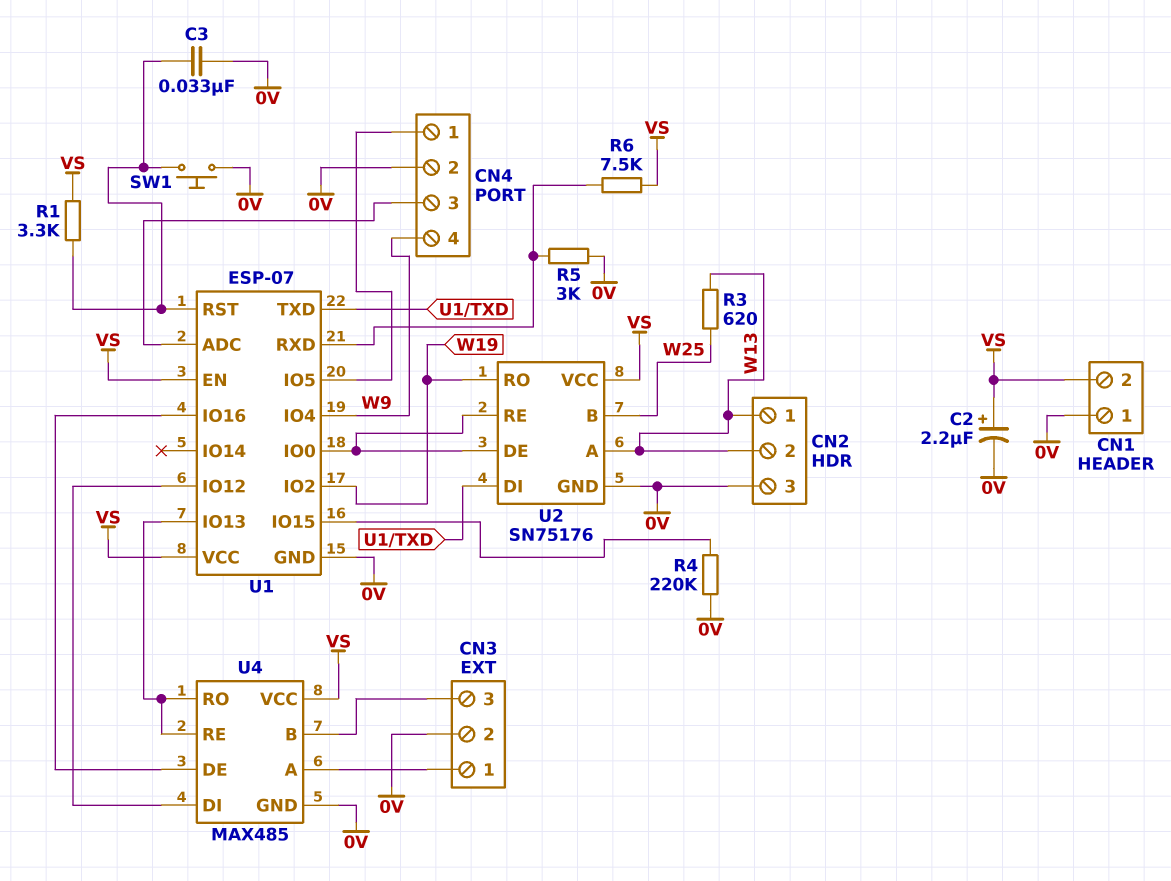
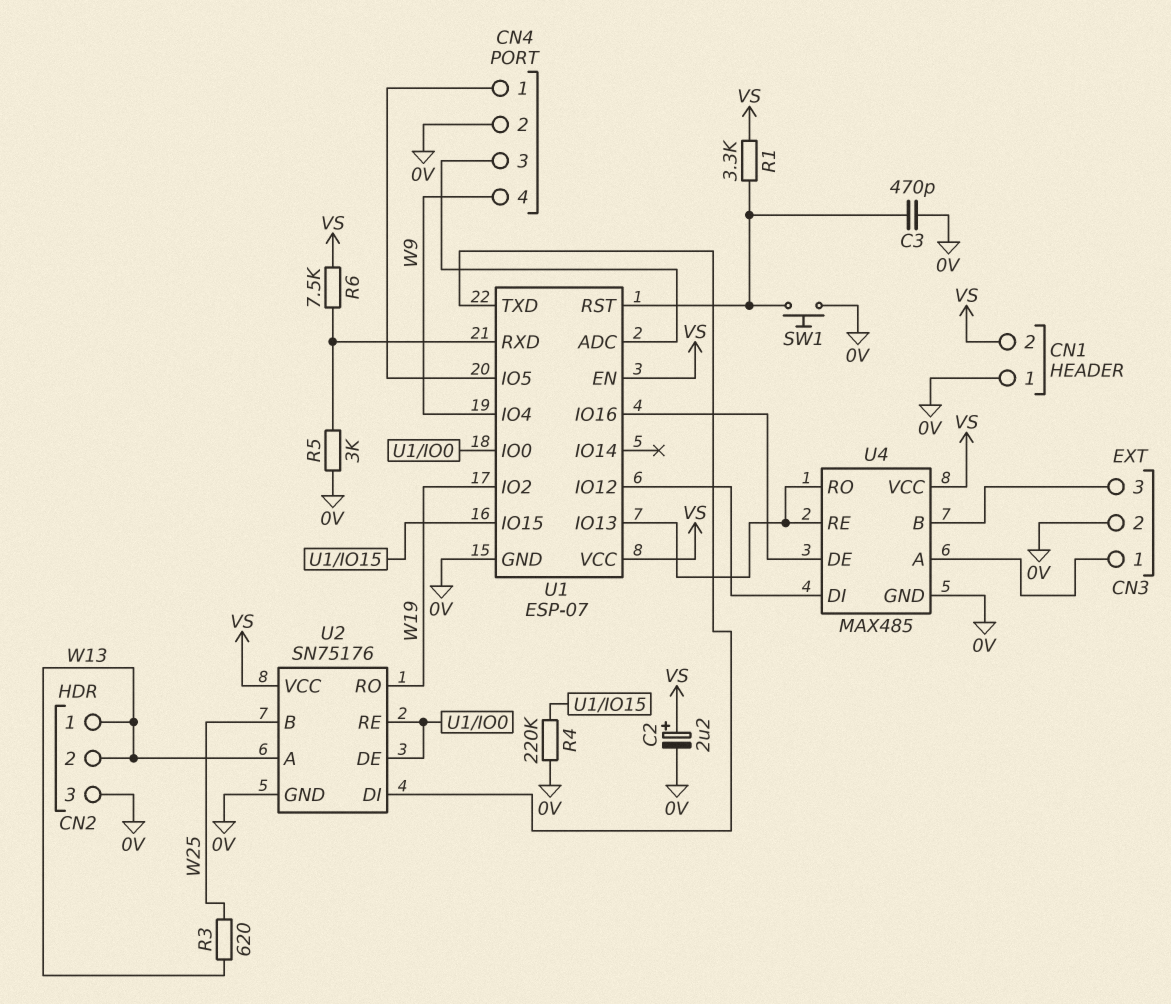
C3: 33nF (0V, U1/RST) -> 470pF (0V, U1/RST)

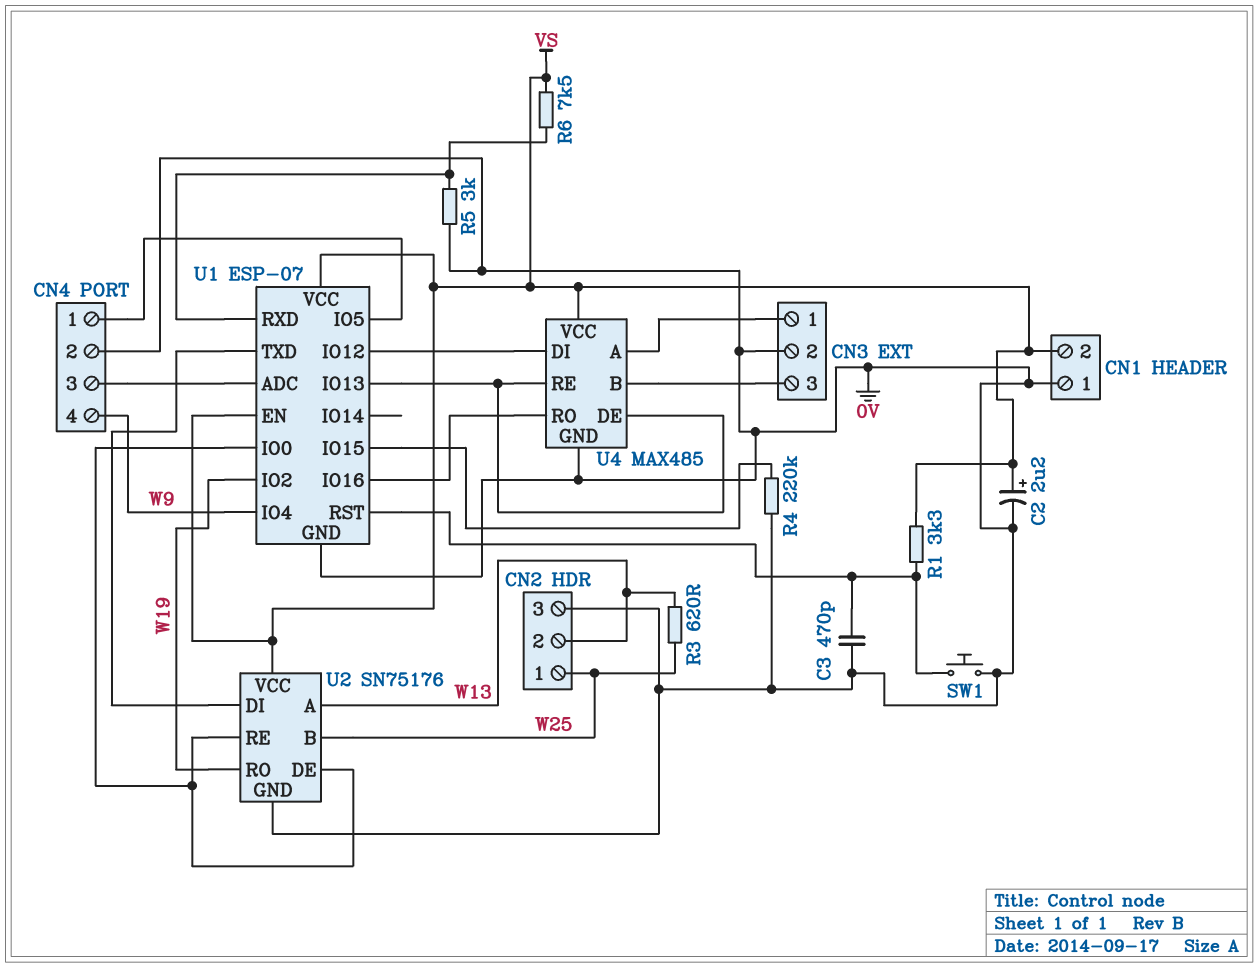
CN2 pin 1: W13 -> W25
U4 pin DE: U1/IO16 -> U1/IO13
U4 pin RO: U1/IO13 -> U1/IO16

